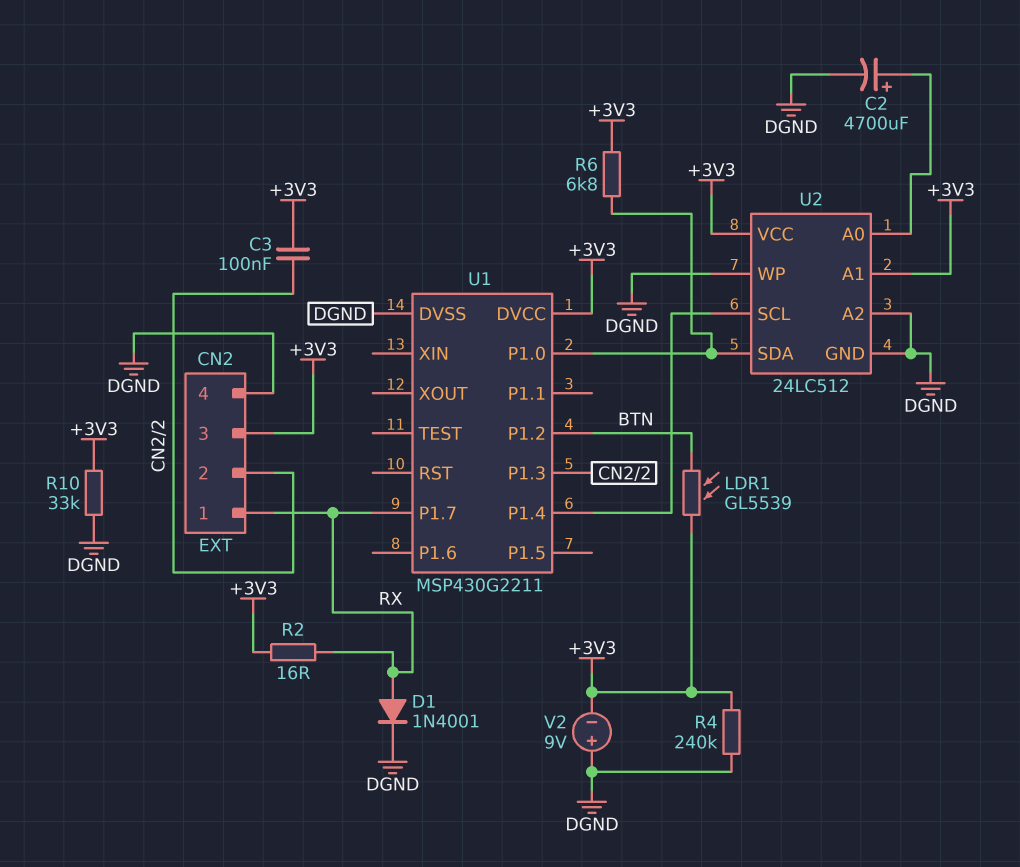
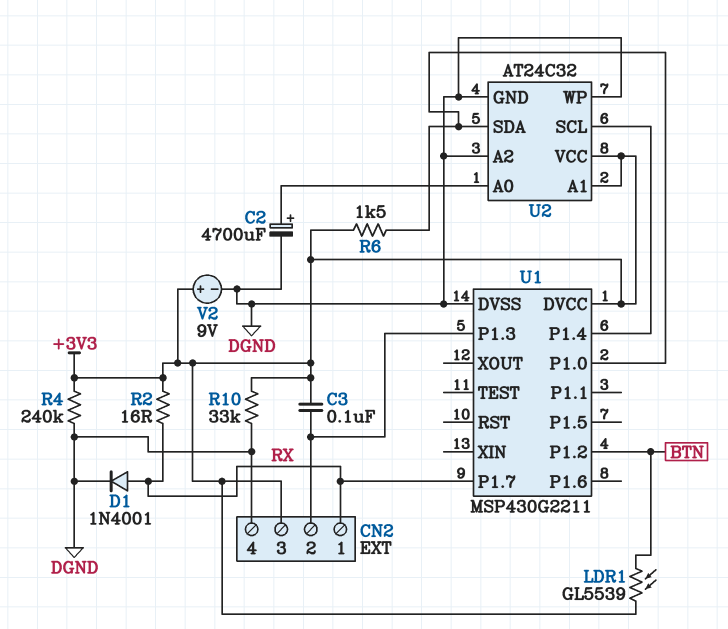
R6: 6.8k (+3V3, U1/P1.0) -> 1.5k (+3V3, U1/P1.0)
U2: 24LC512 -> AT24C32
V2: 9V (plus DGND, minus +3V3) -> 9V (plus +3V3, minus DGND)

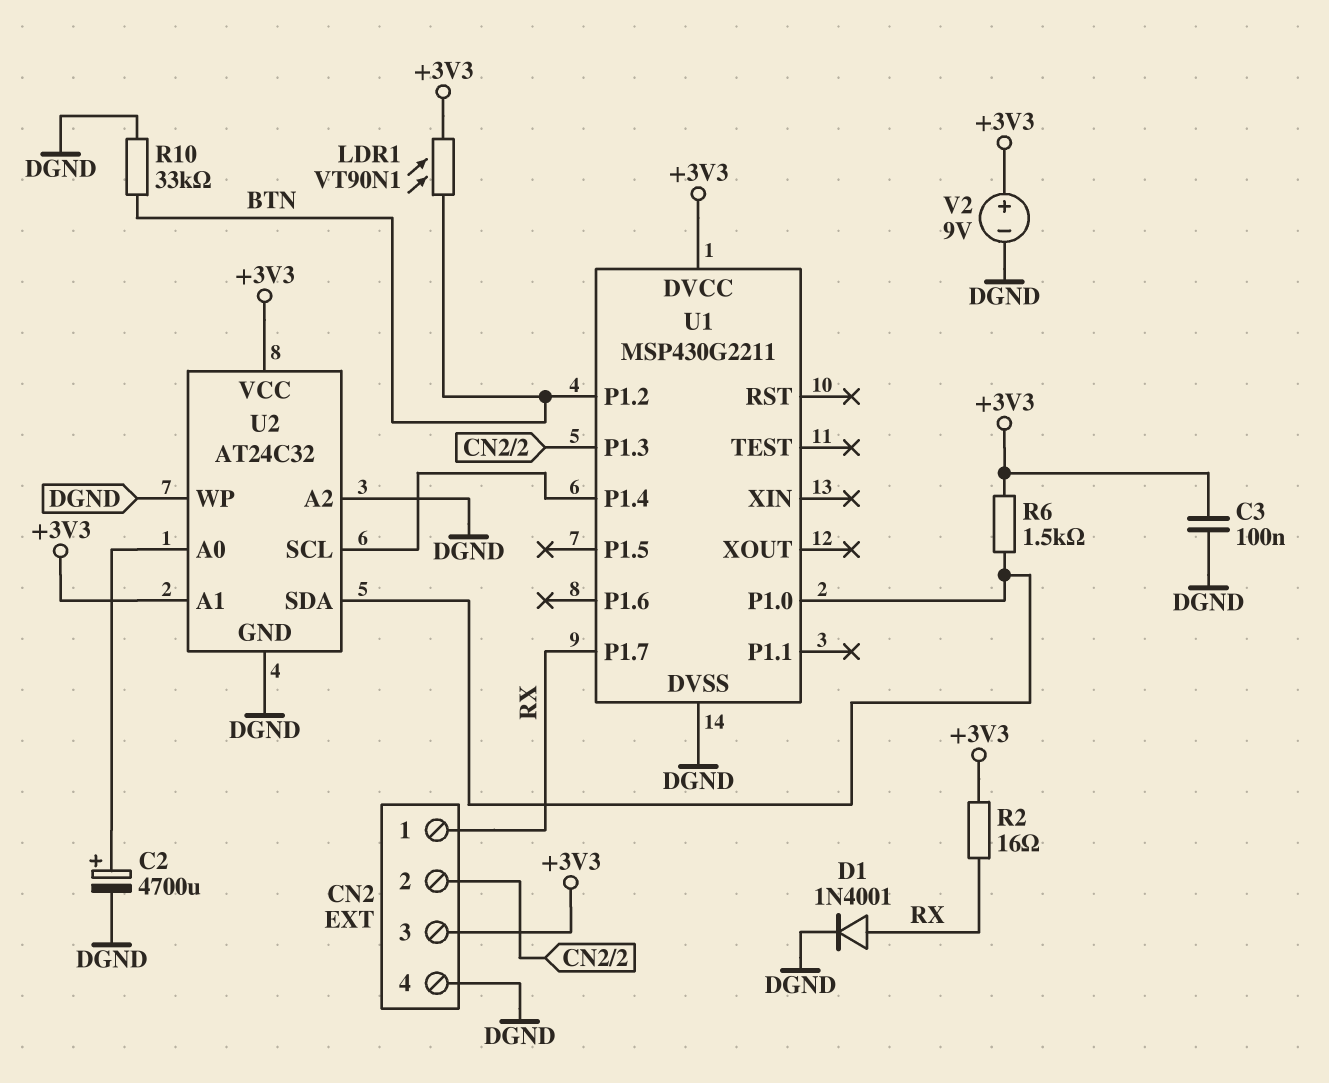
C3: 100nF (+3V3, CN2/2) -> 100nF (+3V3, DGND)
LDR1: GL5539 (+3V3, BTN) -> VT90N1 (+3V3, BTN)
R4: 240k (+3V3, DGND) -> none
R10: 33k (+3V3, DGND) -> 33k (BTN, DGND)

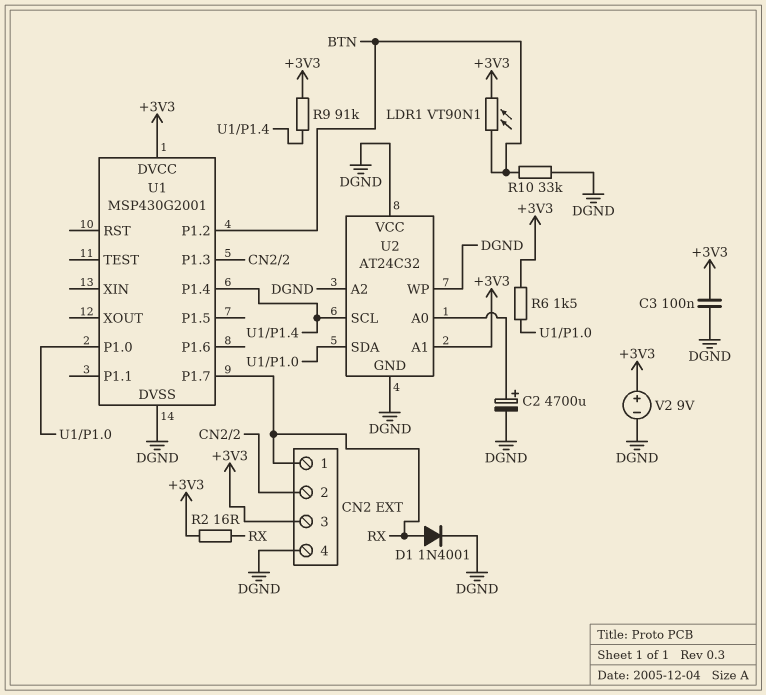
R9: none -> 91k (+3V3, U1/P1.4)
U1: MSP430G2211 -> MSP430G2001
U2 pin VCC: +3V3 -> DGND

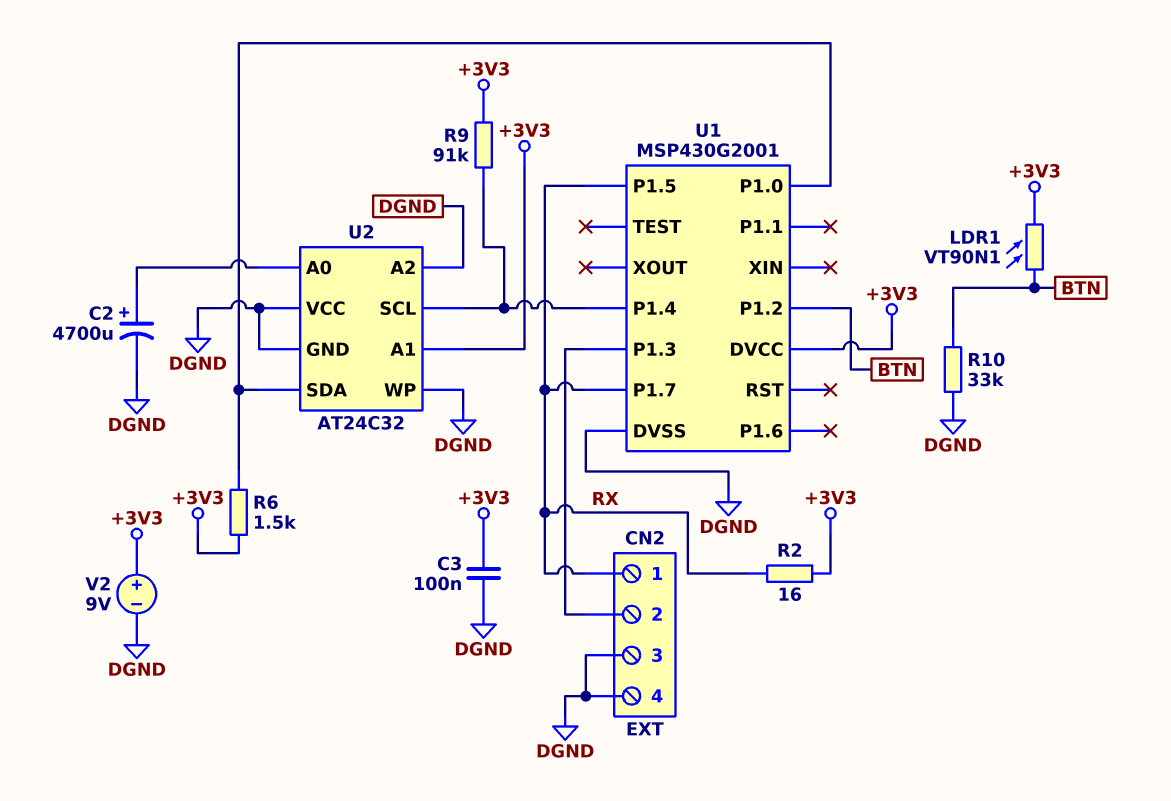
CN2 pin 3: +3V3 -> DGND
D1: diode 1N4001 (A RX, K DGND) -> none
U1 pin P1.5: none -> RX

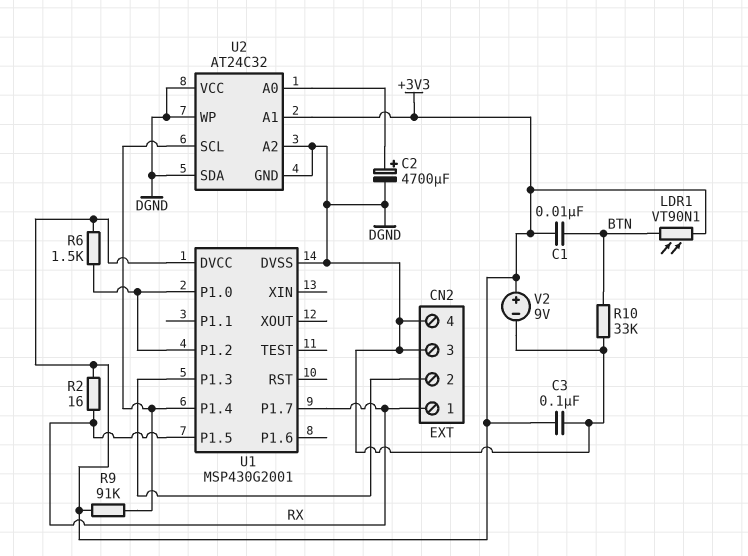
C1: none -> 10nF (+3V3, BTN)
U1 pin P1.2: BTN -> U1/P1.0
U2 pin SDA: U1/P1.0 -> DGND

